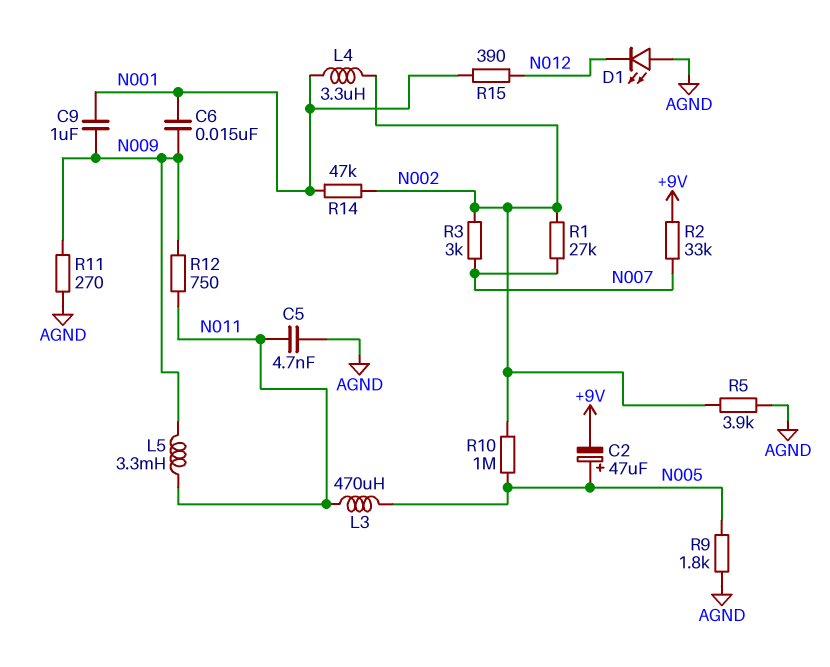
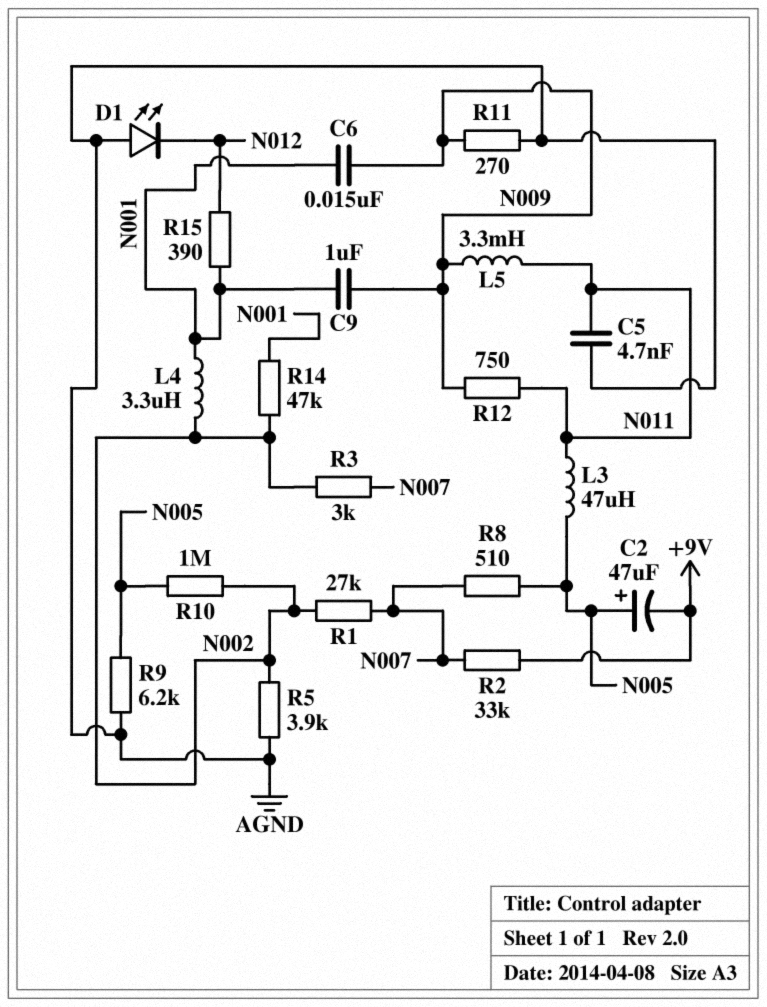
L3: 470uH (N005, N011) -> 47uH (N005, N011)
R8: none -> 510 (N005, N007)
R9: 1.8k (AGND, N005) -> 6.2k (AGND, N005)

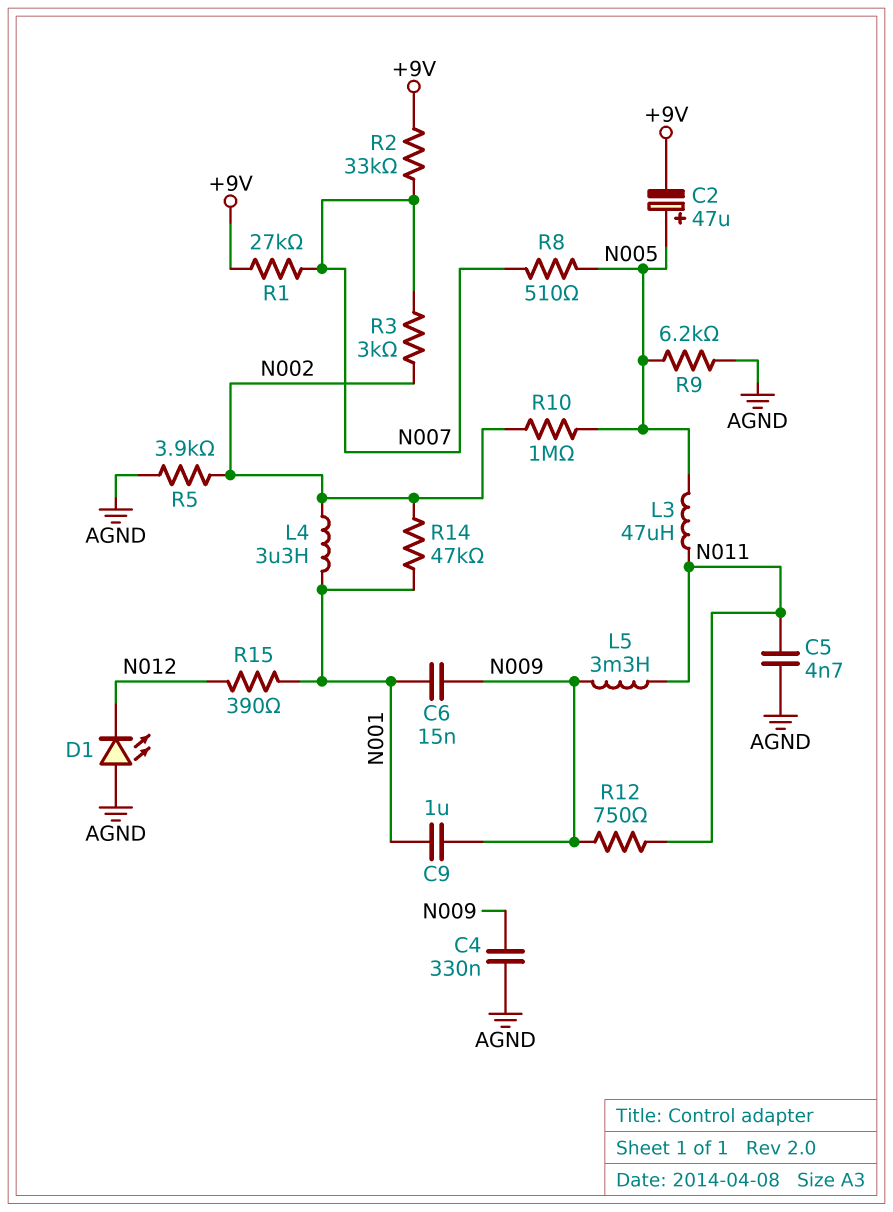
C4: none -> 330nF (AGND, N009)
R1: 27k (N002, N007) -> 27k (+9V, N007)
R11: 270 (AGND, N009) -> none

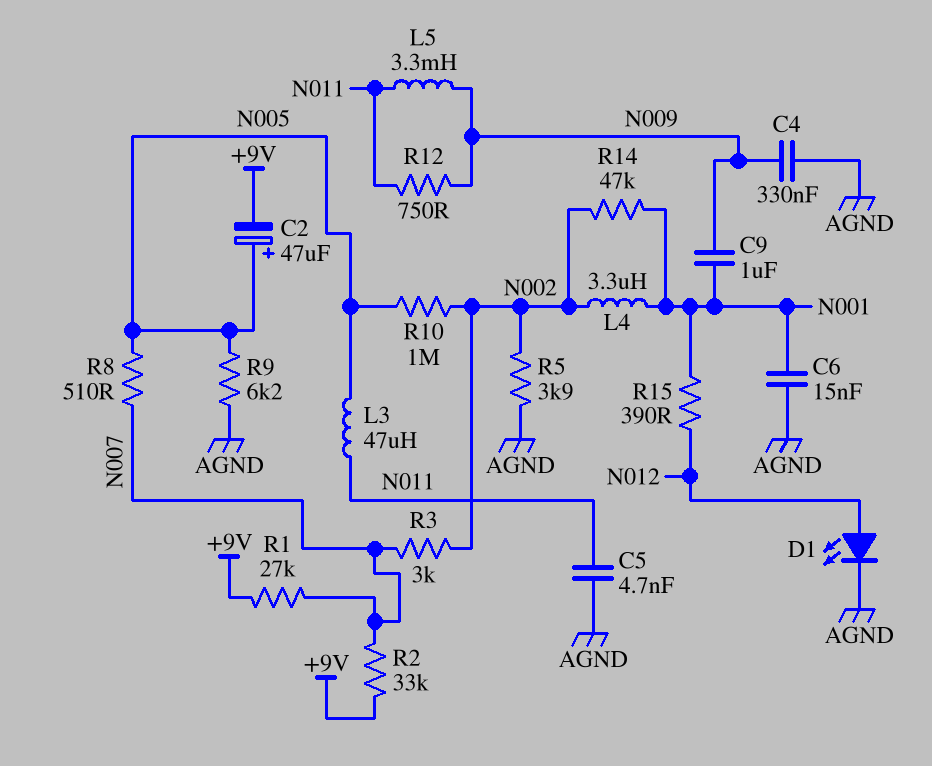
C6: 15nF (N001, N009) -> 15nF (AGND, N001)
D1: LED (A AGND, K N012) -> LED (A N012, K AGND)

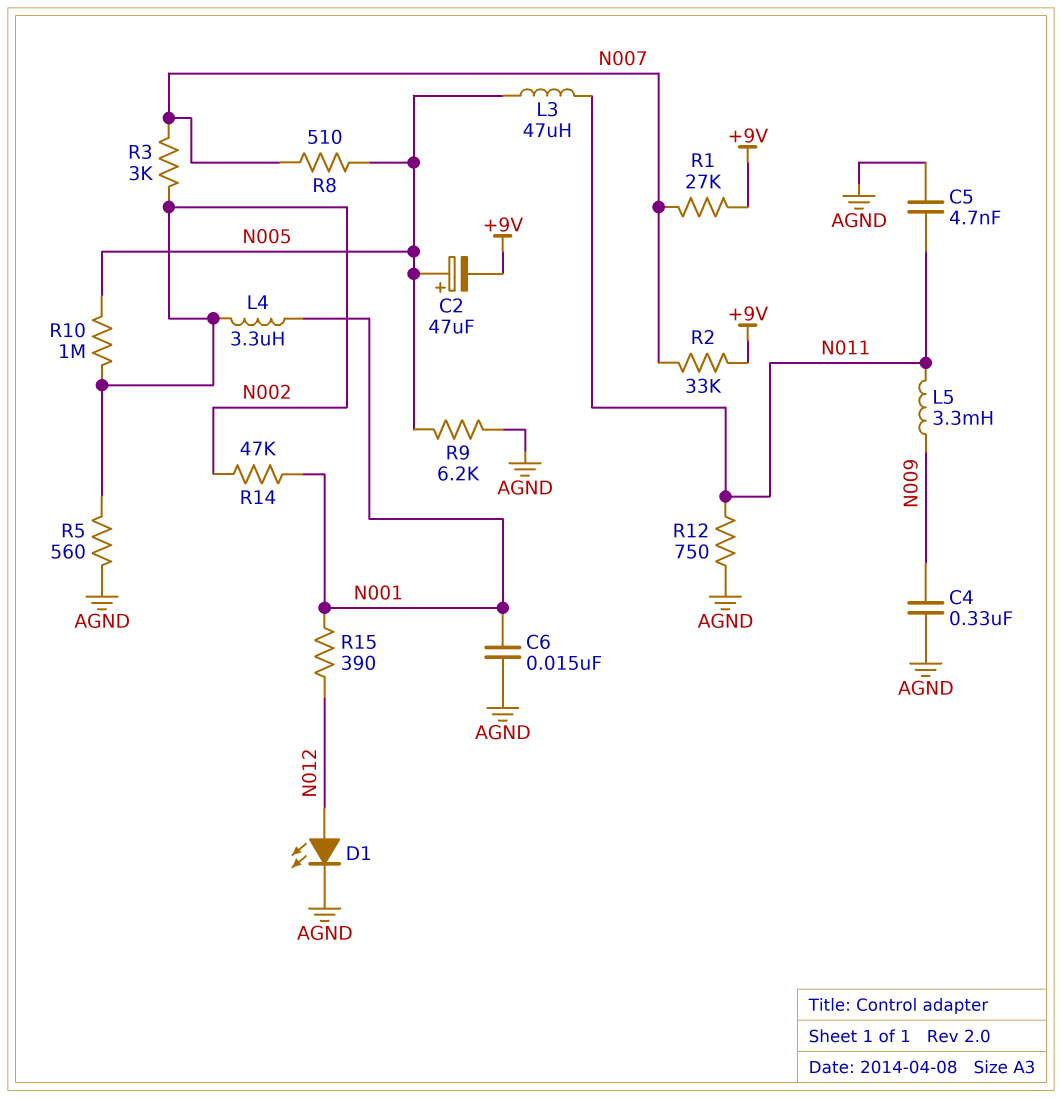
C9: 1uF (N001, N009) -> none
R5: 3.9k (AGND, N002) -> 560 (AGND, N002)
R12: 750 (N009, N011) -> 750 (AGND, N011)

